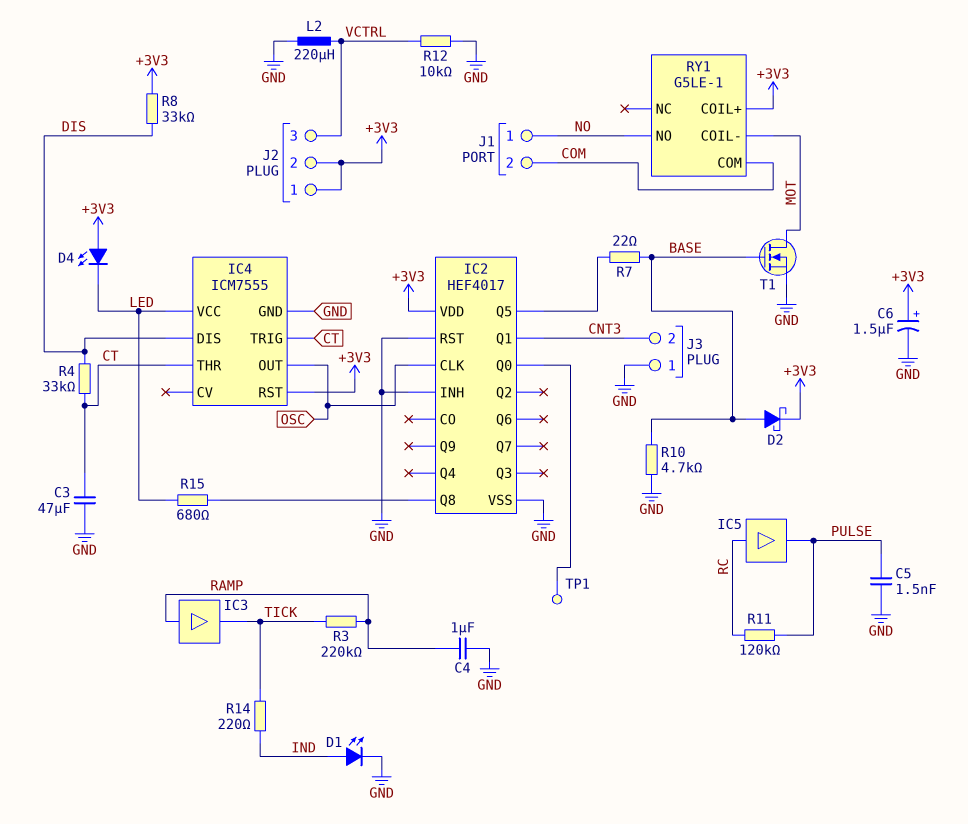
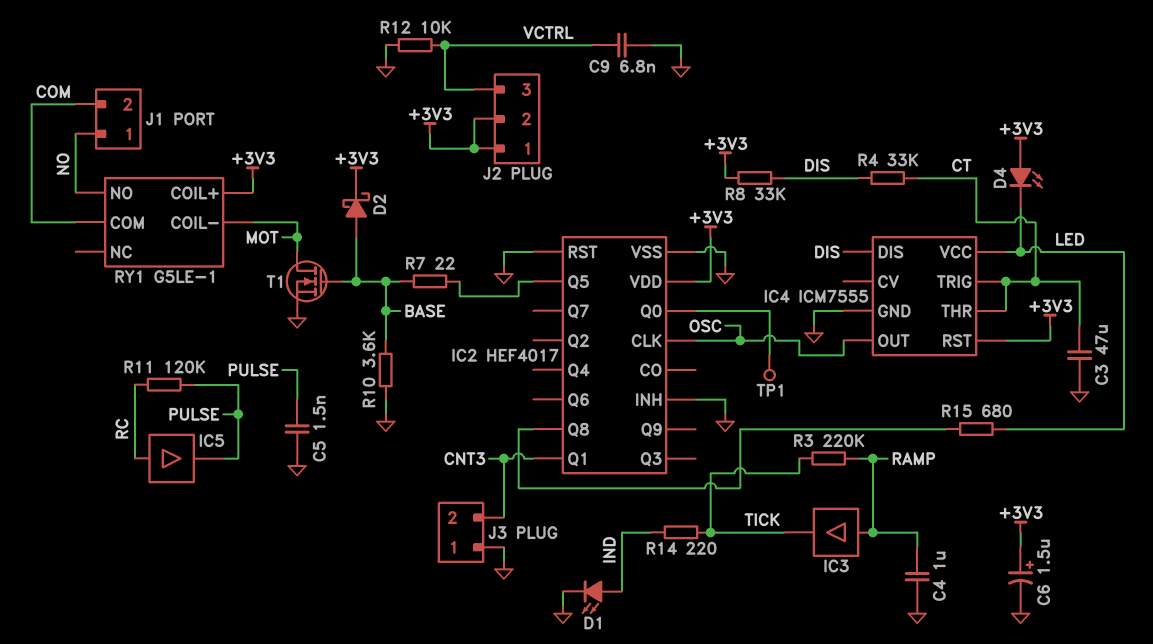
C9: none -> 6.8nF (GND, VCTRL)
L2: 220uH (GND, VCTRL) -> none
R10: 4.7k (BASE, GND) -> 3.6k (BASE, GND)

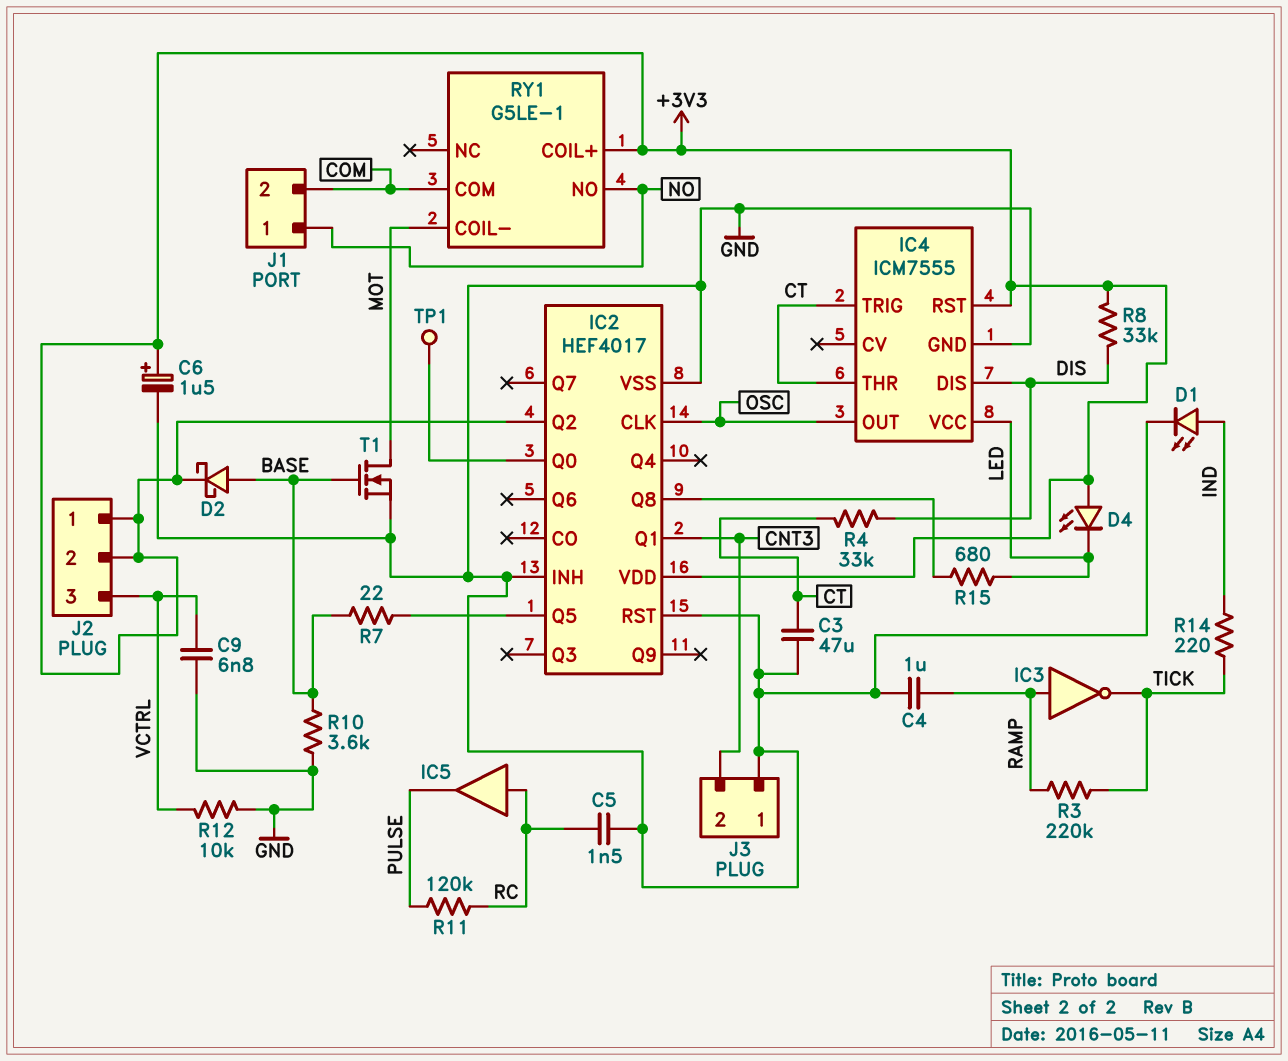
C5: 1.5nF (GND, PULSE) -> 1.5nF (GND, RC)
IC2 pin Q2: none -> +3V3
IC3: buffer (in RAMP, out TICK) -> NOT (in RAMP, out TICK)

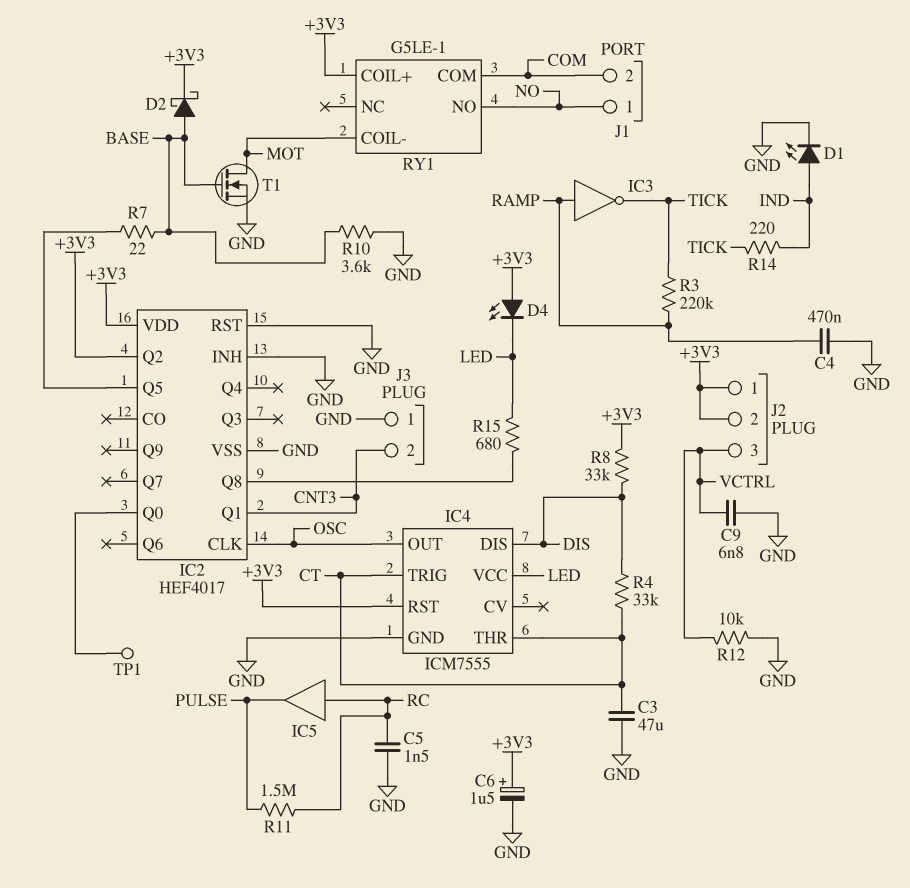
C4: 1uF (GND, RAMP) -> 470nF (GND, RAMP)
R11: 120k (PULSE, RC) -> 1.5M (PULSE, RC)

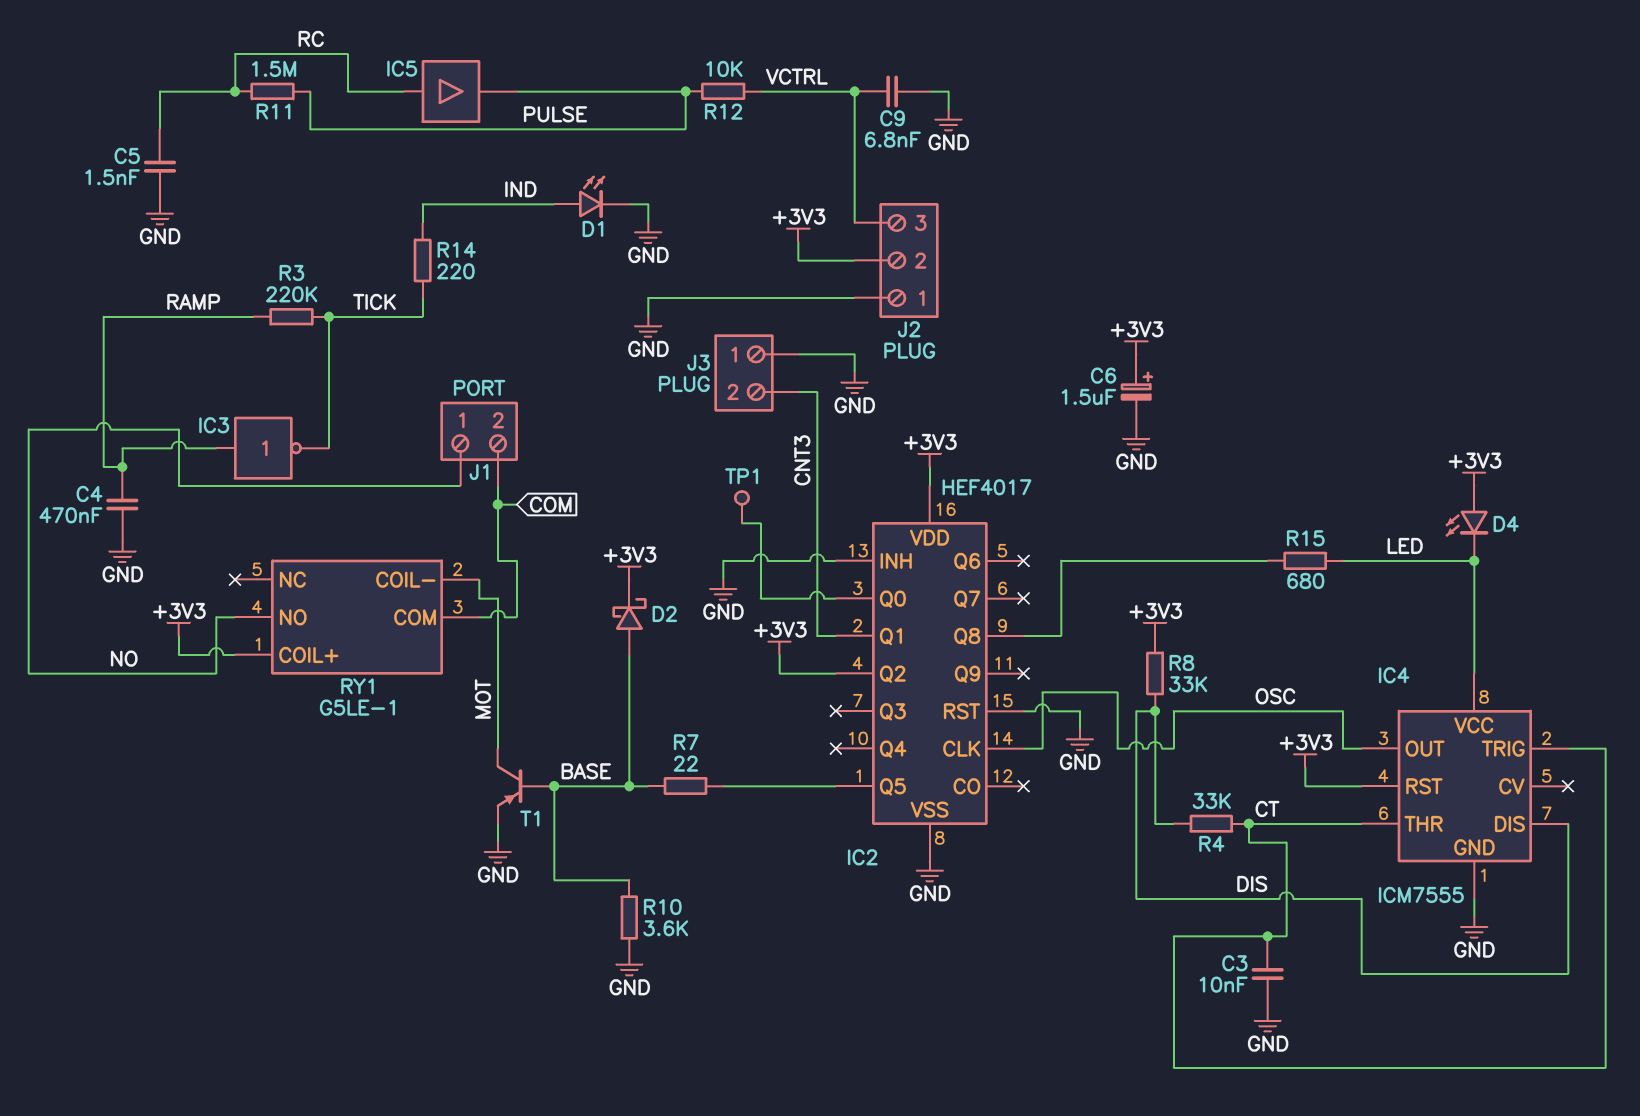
C3: 47uF (CT, GND) -> 10nF (CT, GND)
J2 pin 1: +3V3 -> GND
R12: 10k (GND, VCTRL) -> 10k (PULSE, VCTRL)
T1: NMOS (G BASE, D MOT, S GND) -> PNP (B BASE, C MOT, E GND)

